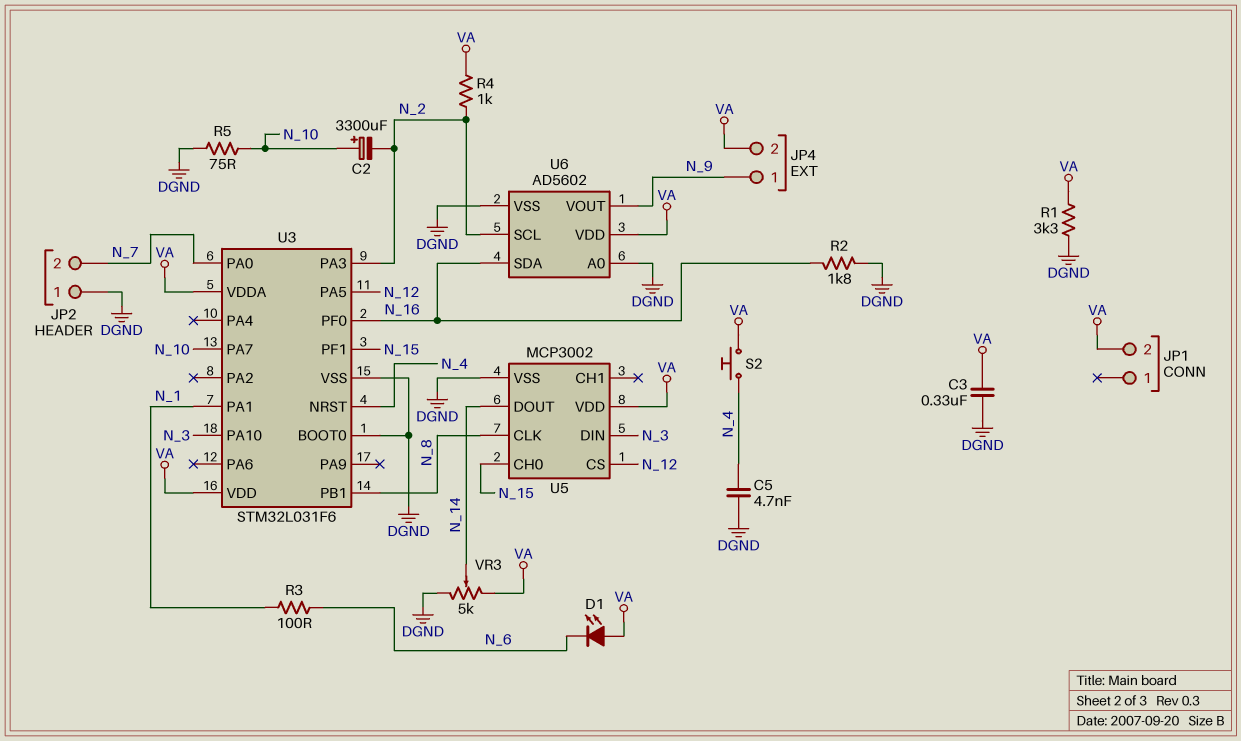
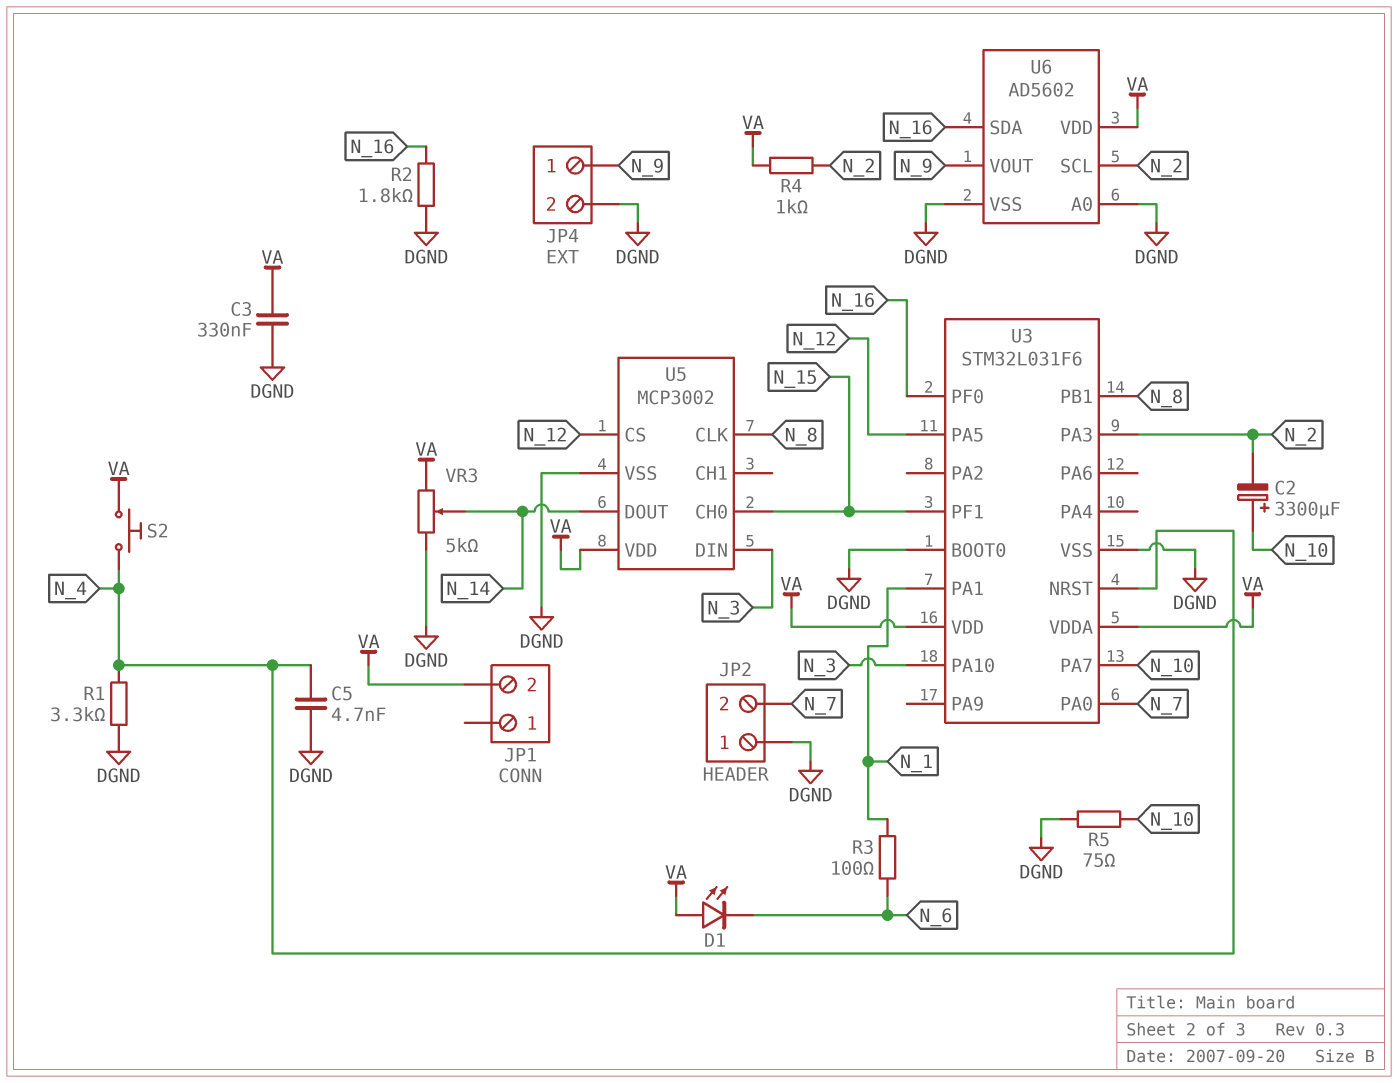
JP4 pin 2: VA -> DGND
R1: 3.3k (DGND, VA) -> 3.3k (DGND, N_4)

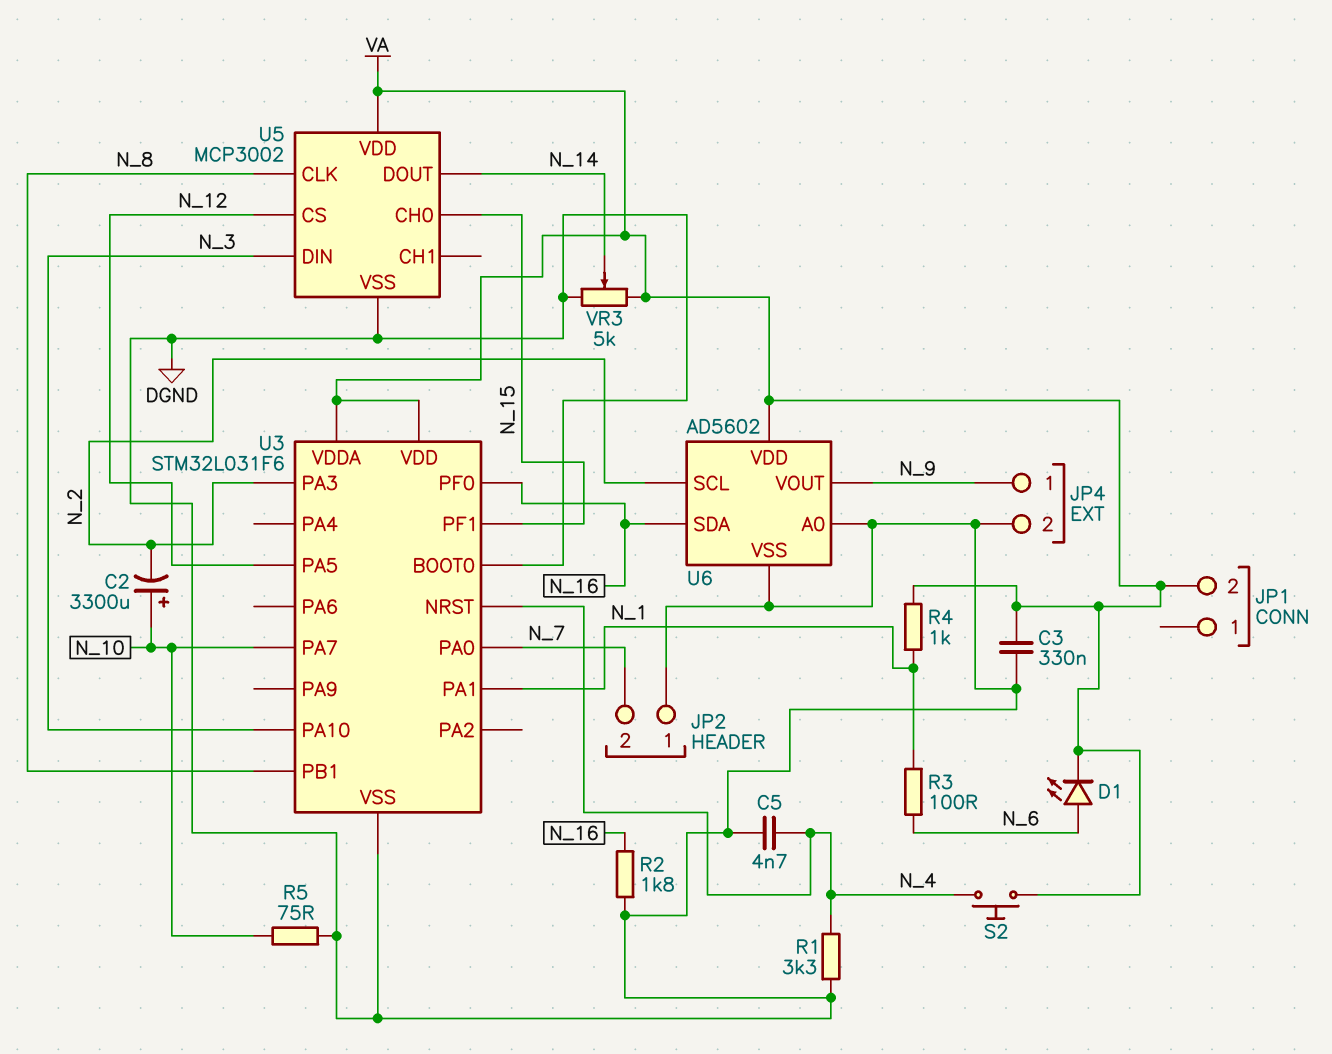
D1: LED (A VA, K N_6) -> LED (A N_6, K VA)
R4: 1k (N_2, VA) -> 1k (N_1, VA)

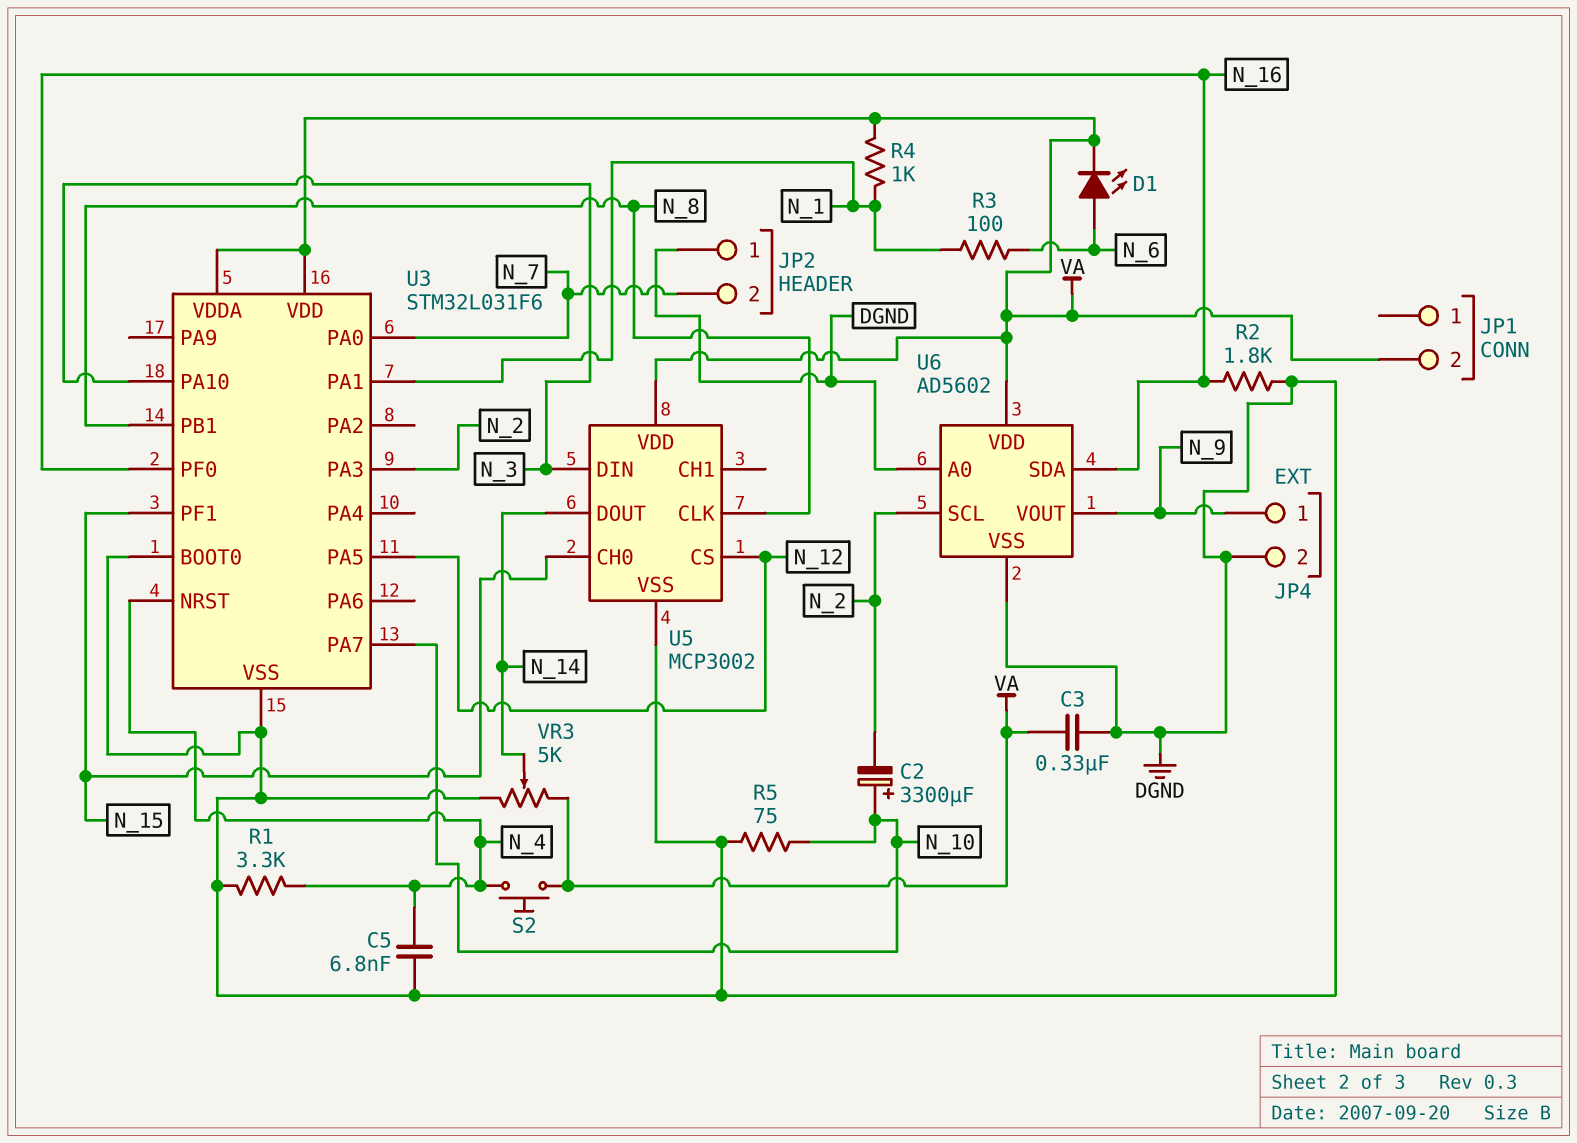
C5: 4.7nF (DGND, N_4) -> 6.8nF (DGND, N_4)

